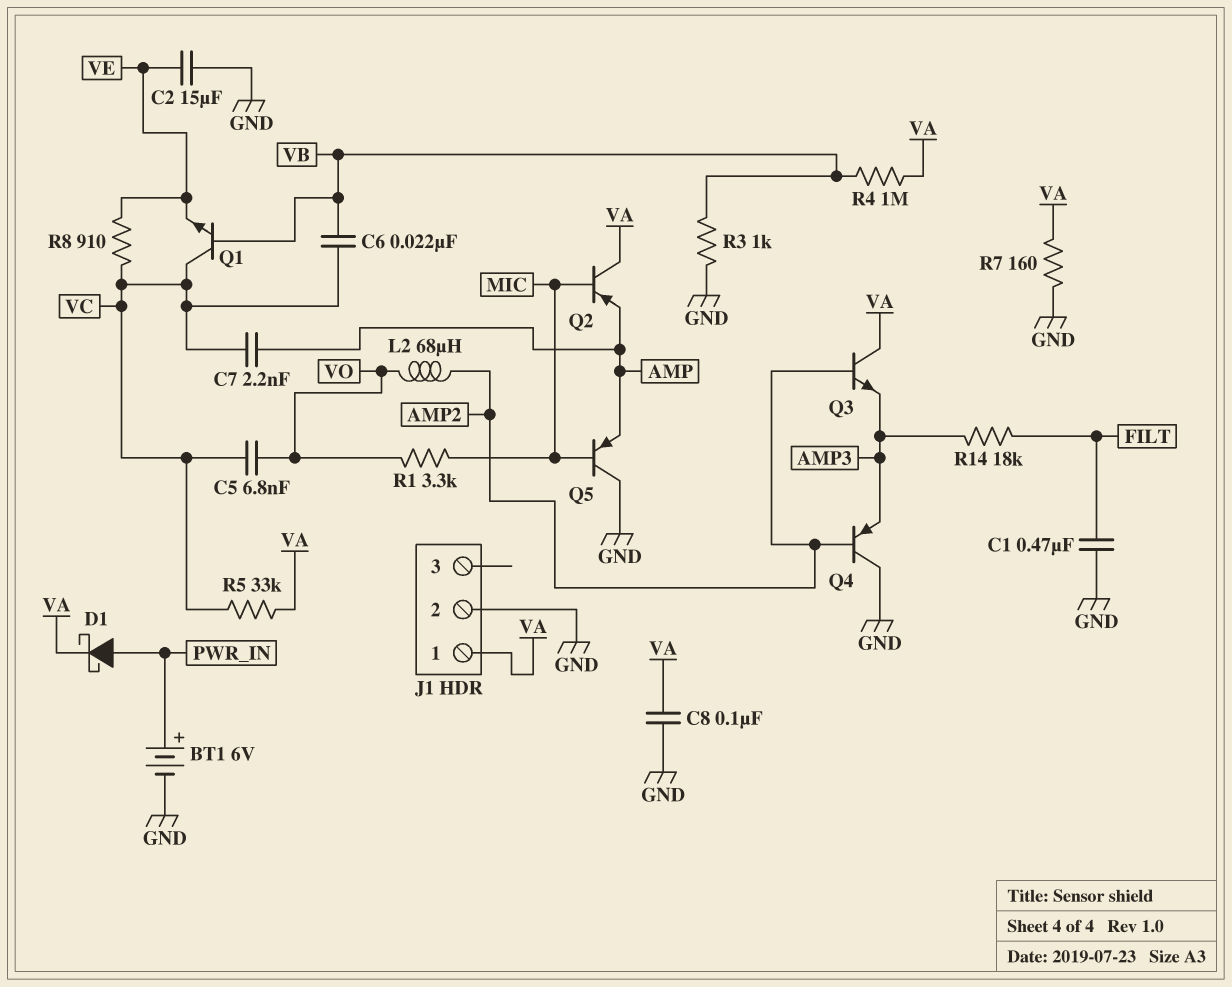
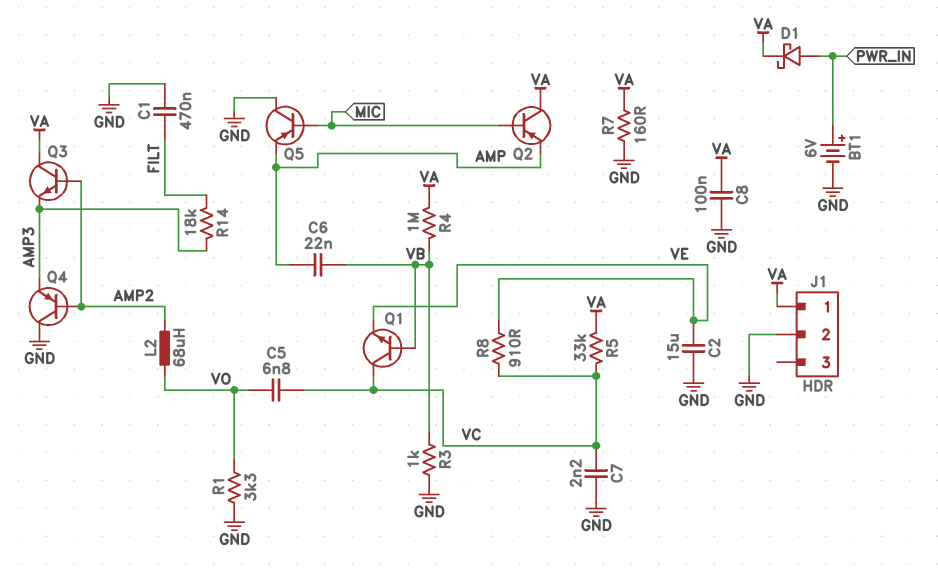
C6: 22nF (VB, VC) -> 22nF (AMP, VB)
C7: 2.2nF (AMP, VC) -> 2.2nF (GND, VC)
R1: 3.3k (MIC, VO) -> 3.3k (GND, VO)

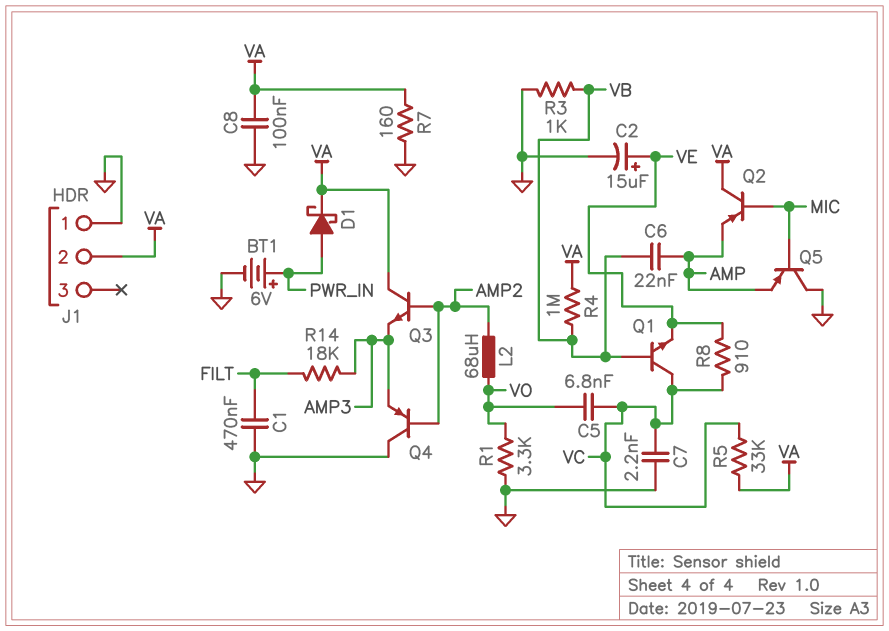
C2: 15uF (GND, VE) -> 15uF (plus VE, minus GND)
J1 pin 1: VA -> GND
J1 pin 2: GND -> VA

